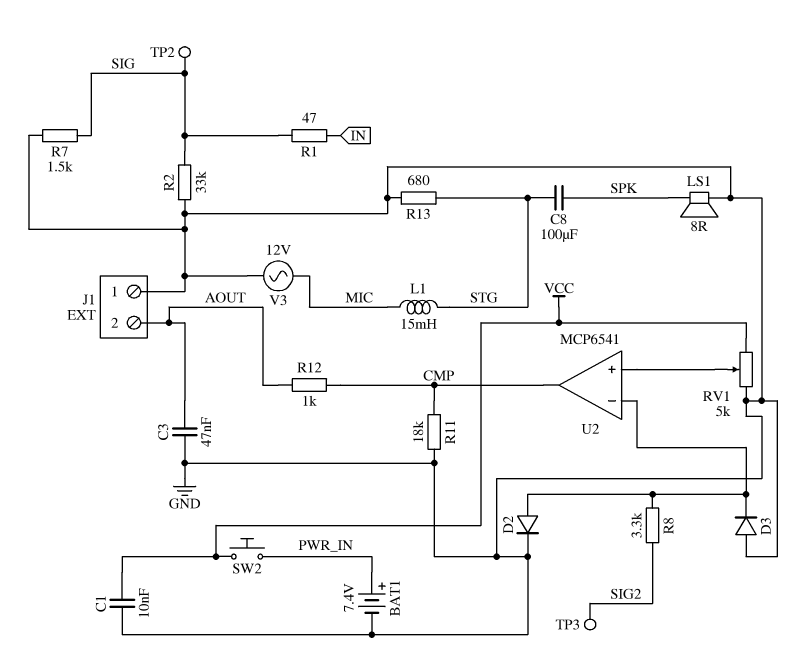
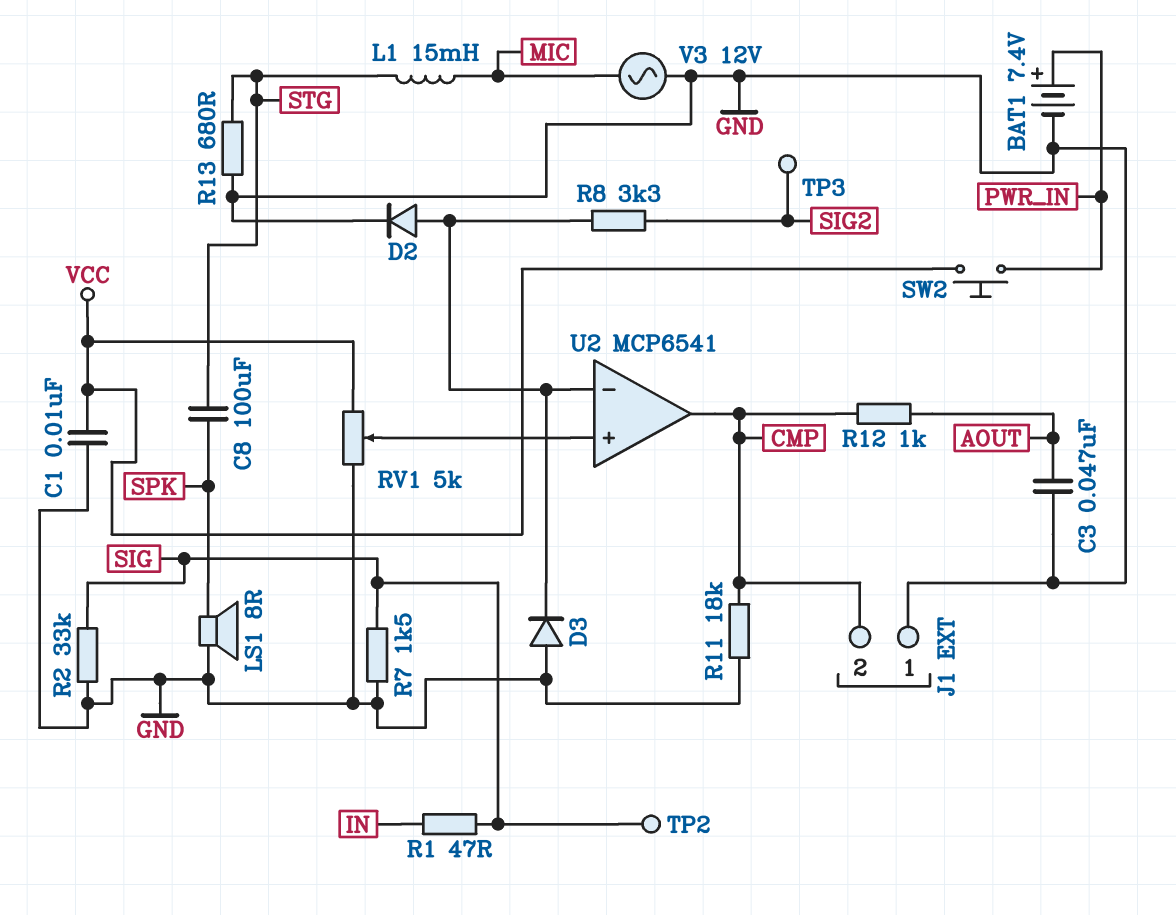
J1 pin 2: AOUT -> CMP

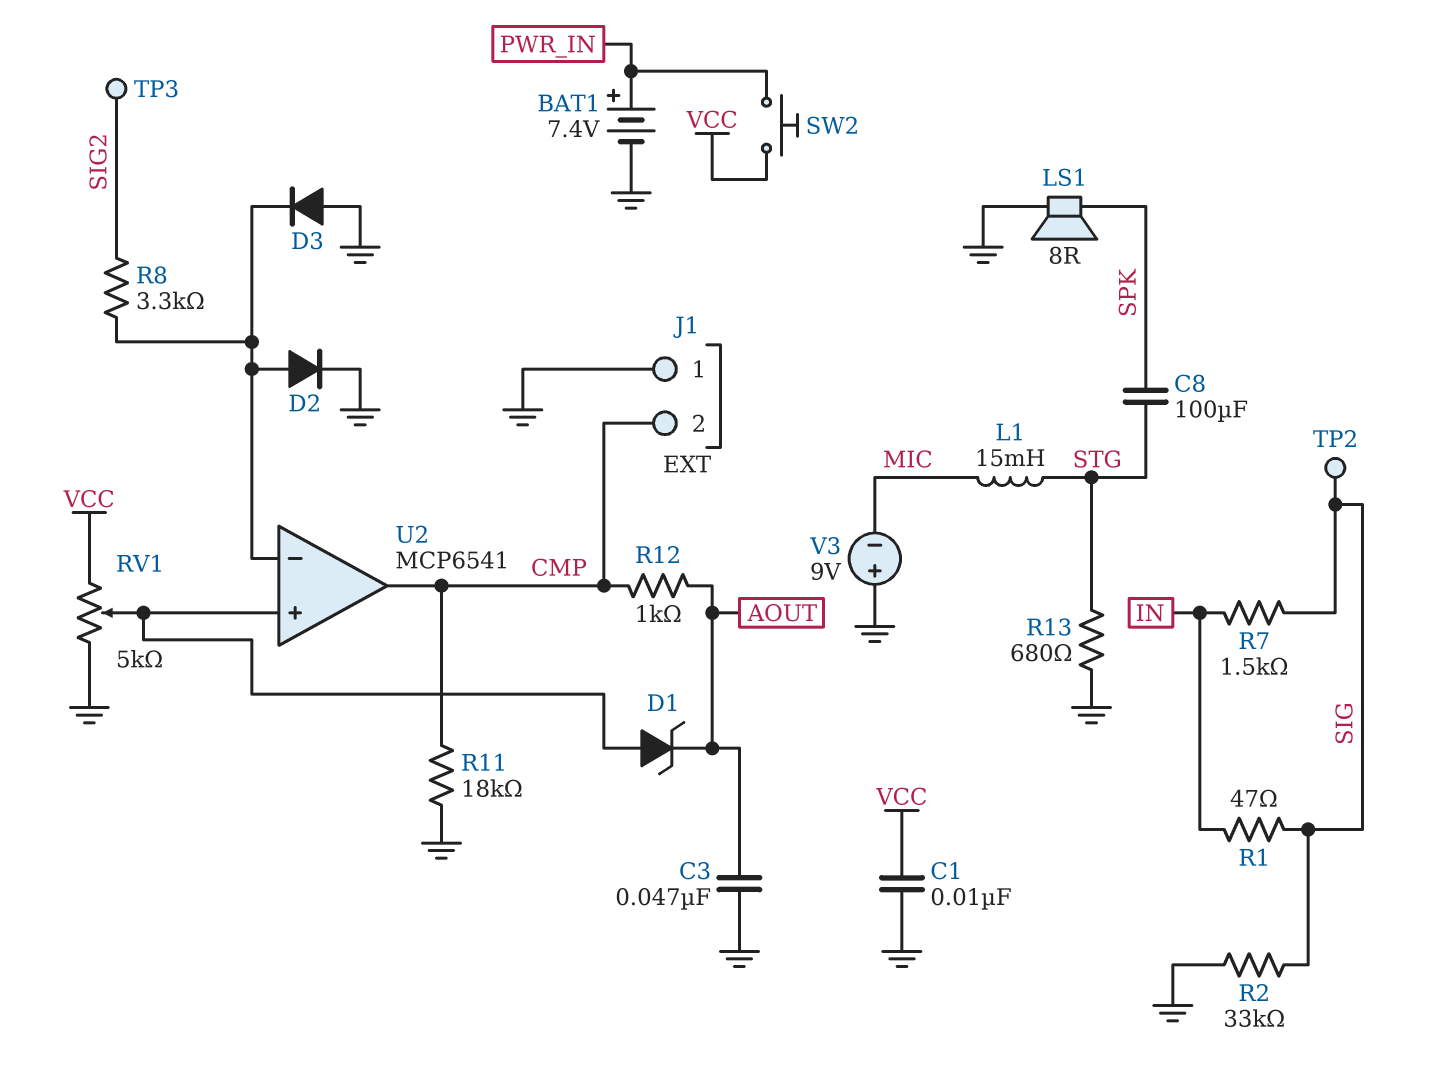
D1: none -> zener (A U2/in+, K AOUT)
R7: 1.5k (GND, SIG) -> 1.5k (IN, SIG)
V3: AC 12V (GND, MIC) -> 9V (plus GND, minus MIC)

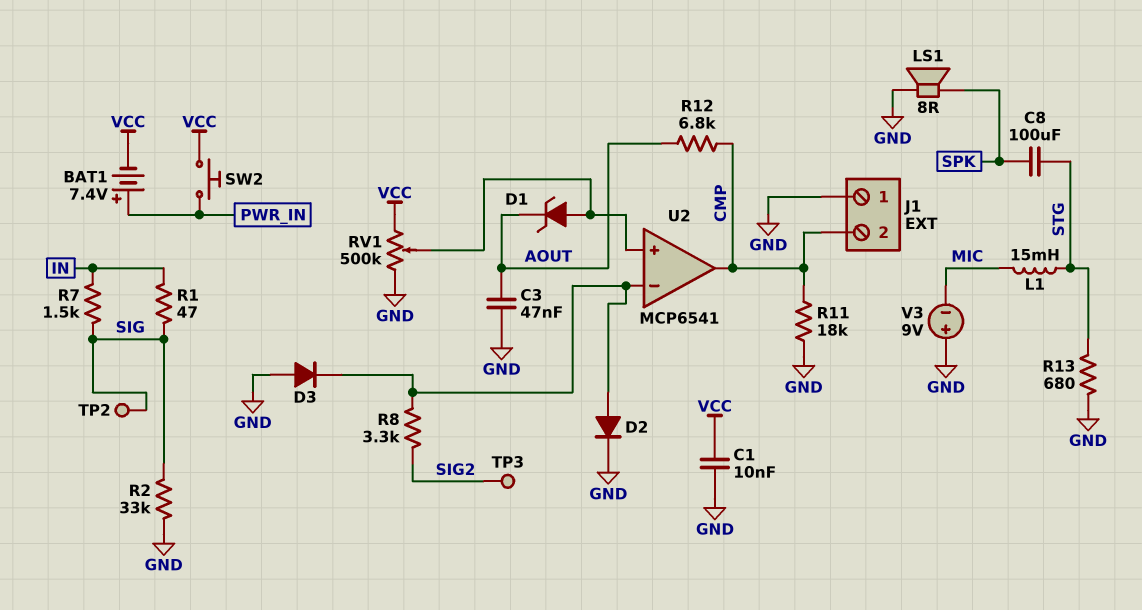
BAT1: 7.4V (plus PWR_IN, minus GND) -> 7.4V (plus PWR_IN, minus VCC)
R12: 1k (AOUT, CMP) -> 6.8k (AOUT, CMP)
RV1: 5k (GND, VCC, wiper U2/in+) -> 500k (GND, VCC, wiper U2/in+)

